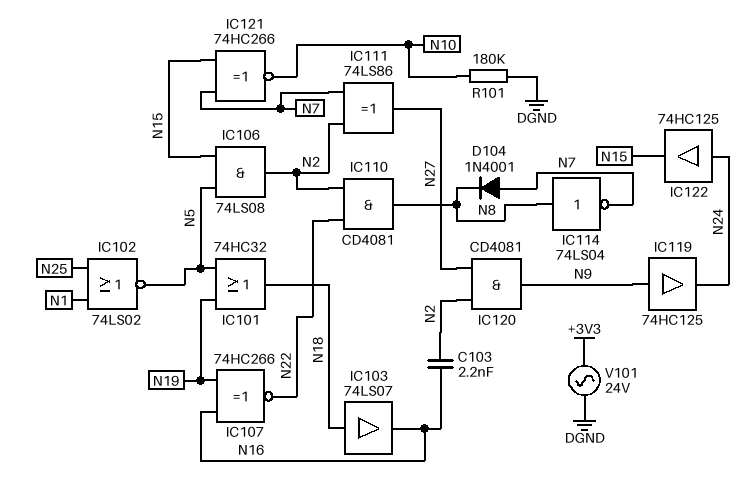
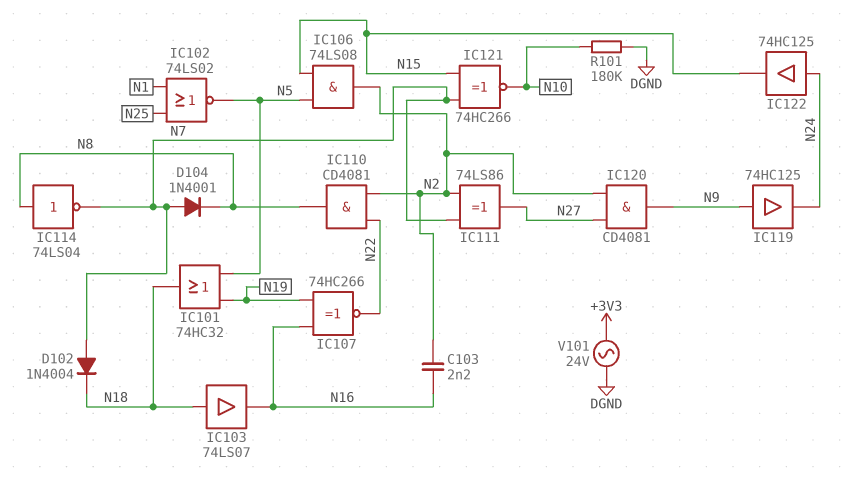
D102: none -> diode 1N4004 (A N7, K N18)

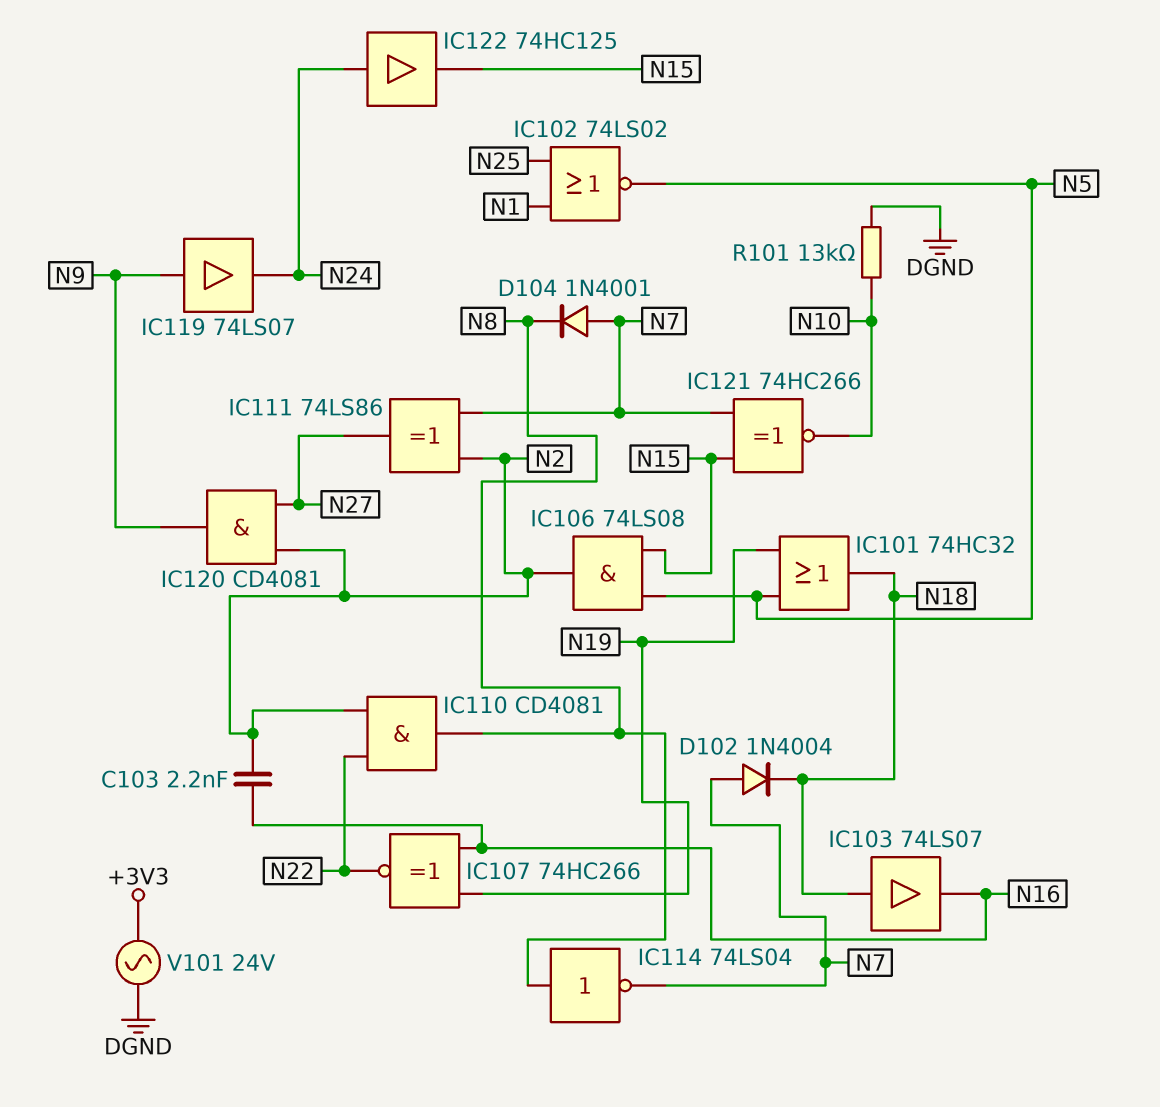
IC119: buffer 74HC125 (in N9, out N24) -> buffer 74LS07 (in N9, out N24)
R101: 180k (DGND, N10) -> 13k (DGND, N10)

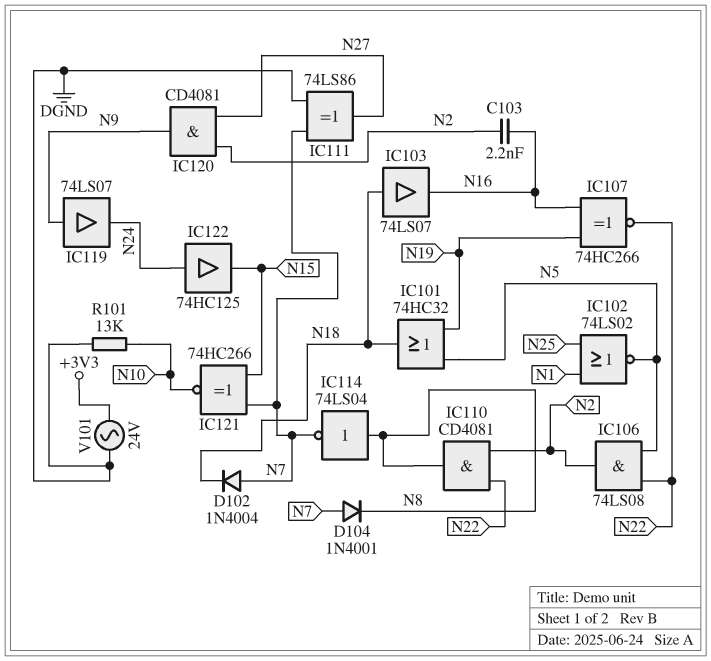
IC106: AND 74LS08 (in N5, in N15, out N2) -> AND 74LS08 (in N5, in N22, out N2)
IC111: XOR 74LS86 (in N2, in N7, out N27) -> XOR 74LS86 (in DGND, in N7, out N27)

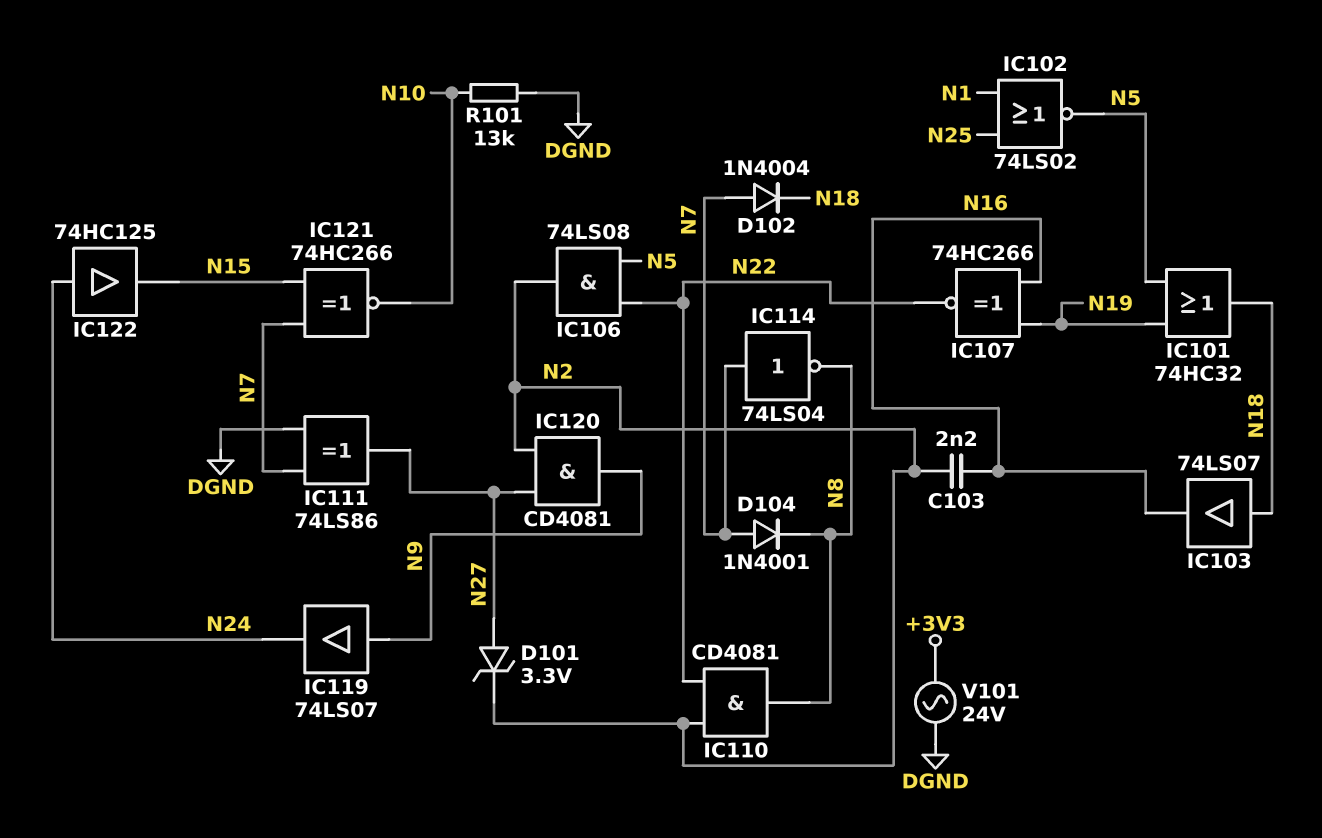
D101: none -> zener 3.3V (A N27, K N2)
IC114: NOT 74LS04 (in N8, out N7) -> NOT 74LS04 (in N7, out N8)

